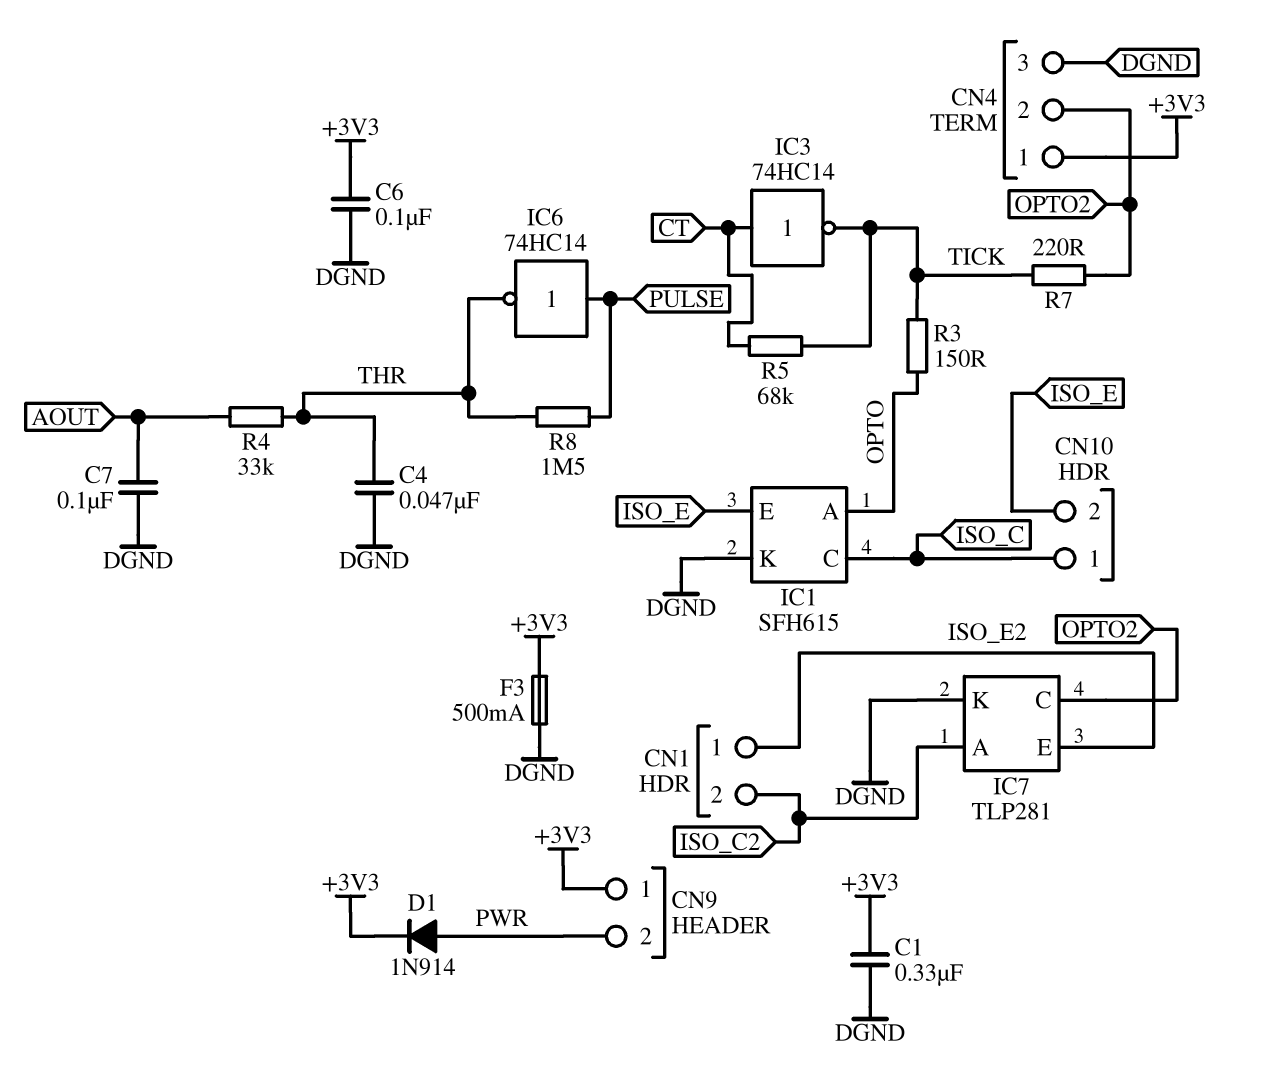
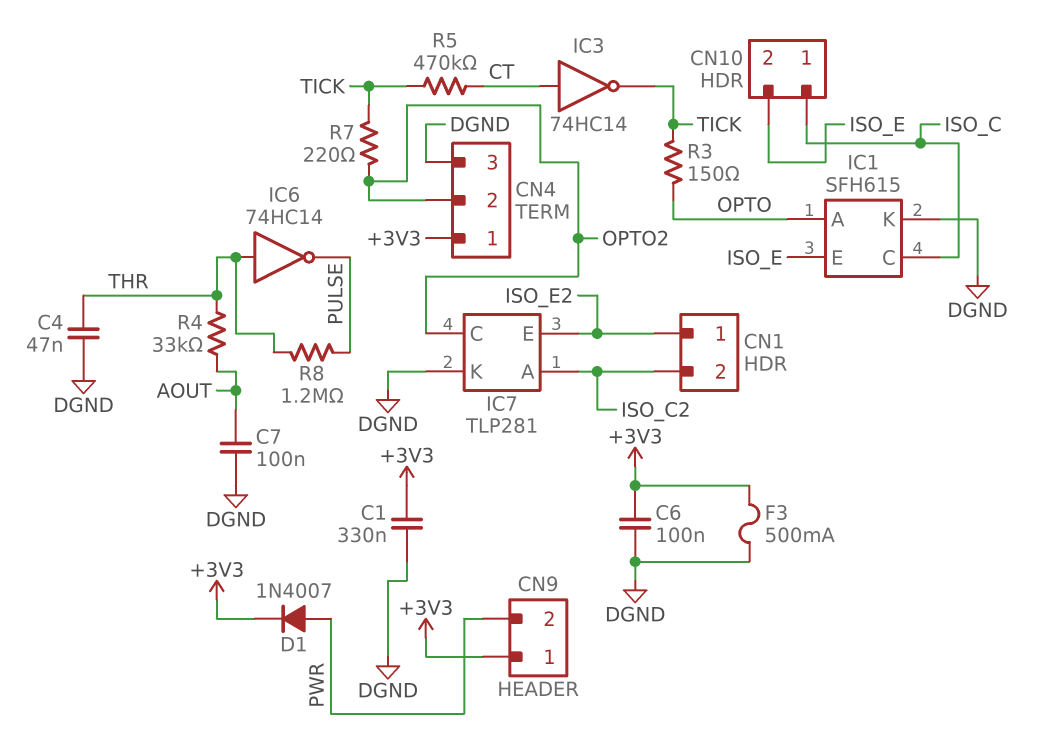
D1: diode 1N914 (A PWR, K +3V3) -> diode 1N4007 (A PWR, K +3V3)
IC6: NOT 74HC14 (in PULSE, out THR) -> NOT 74HC14 (in THR, out PULSE)
R5: 68k (CT, TICK) -> 470k (CT, TICK)
R8: 1.5M (PULSE, THR) -> 1.2M (PULSE, THR)

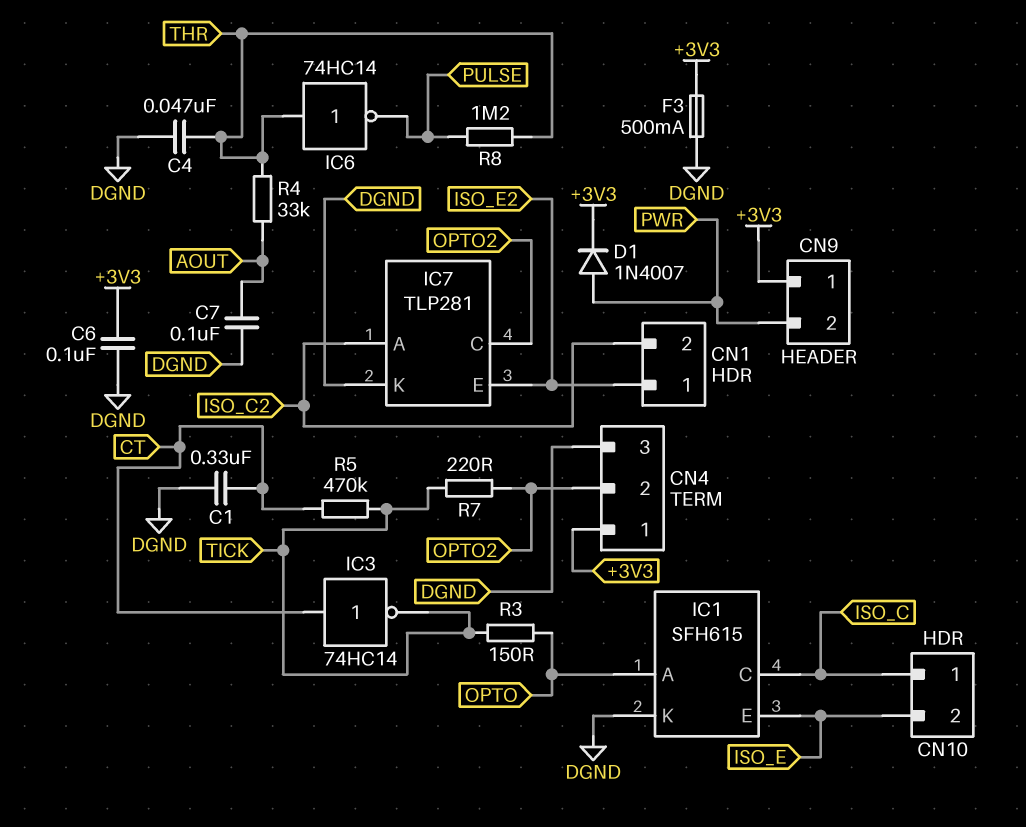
C1: 330nF (+3V3, DGND) -> 330nF (CT, DGND)

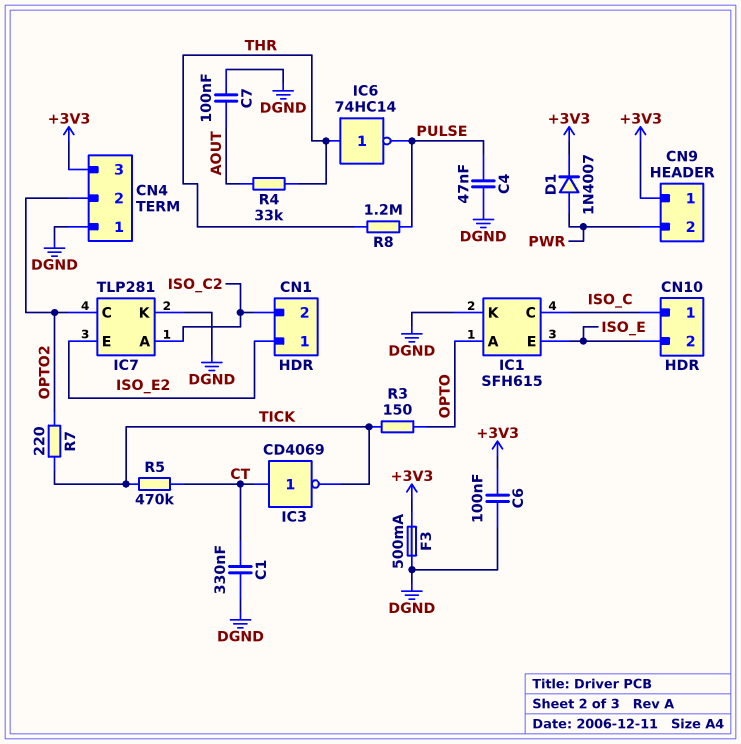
C4: 47nF (DGND, THR) -> 47nF (DGND, PULSE)
CN4 pin 1: +3V3 -> DGND
CN4 pin 3: DGND -> +3V3
IC3: NOT 74HC14 (in CT, out TICK) -> NOT CD4069 (in CT, out TICK)

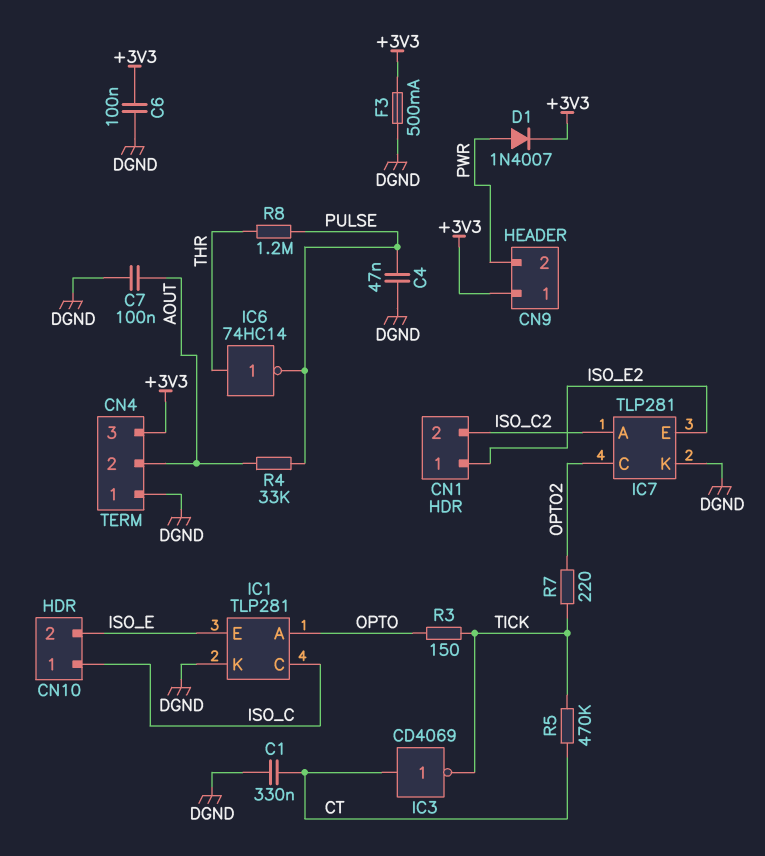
CN4 pin 2: OPTO2 -> AOUT
IC1: SFH615 -> TLP281
R4: 33k (AOUT, THR) -> 33k (AOUT, PULSE)

